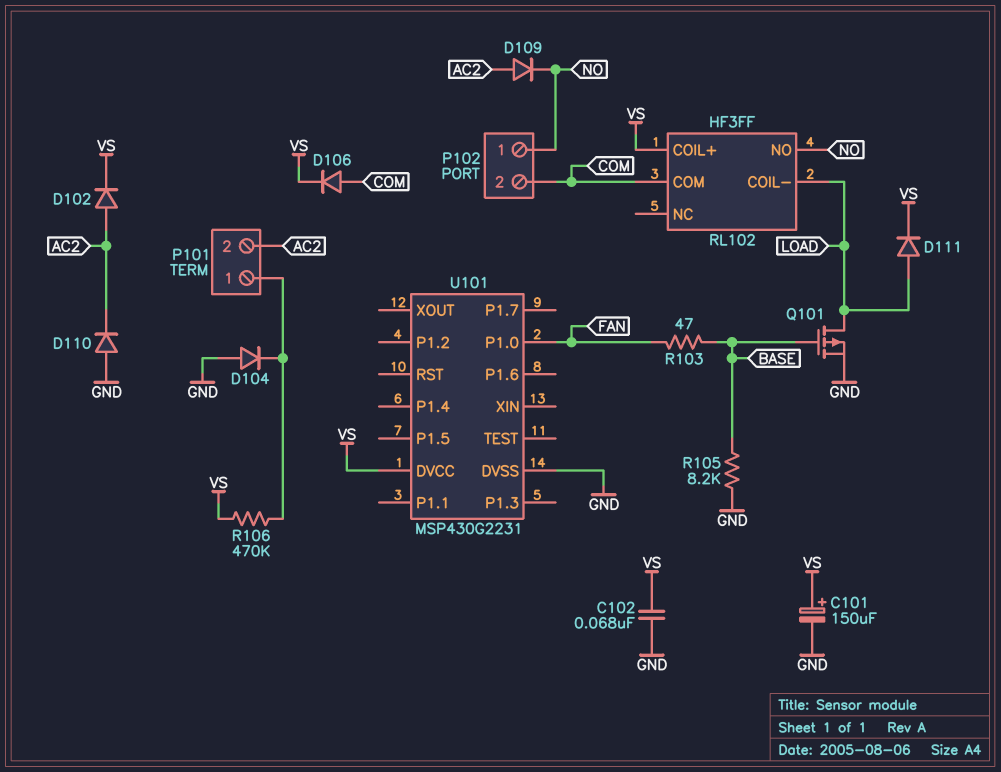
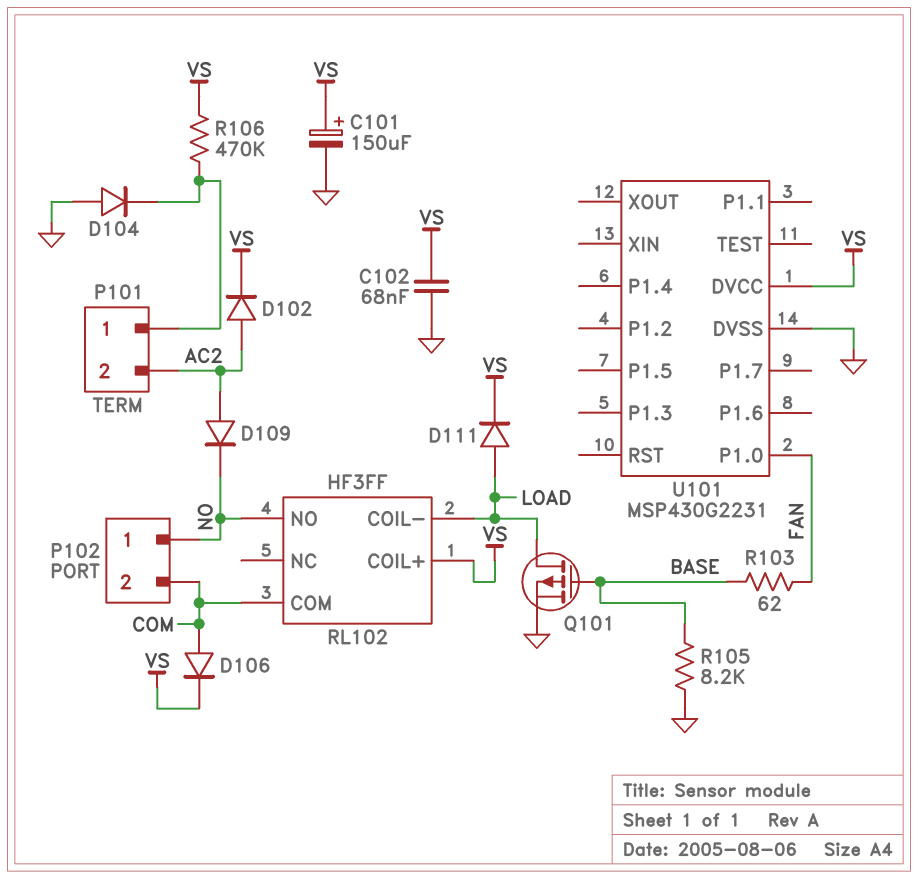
D110: diode (A GND, K AC2) -> none
R103: 47 (BASE, FAN) -> 62 (BASE, FAN)

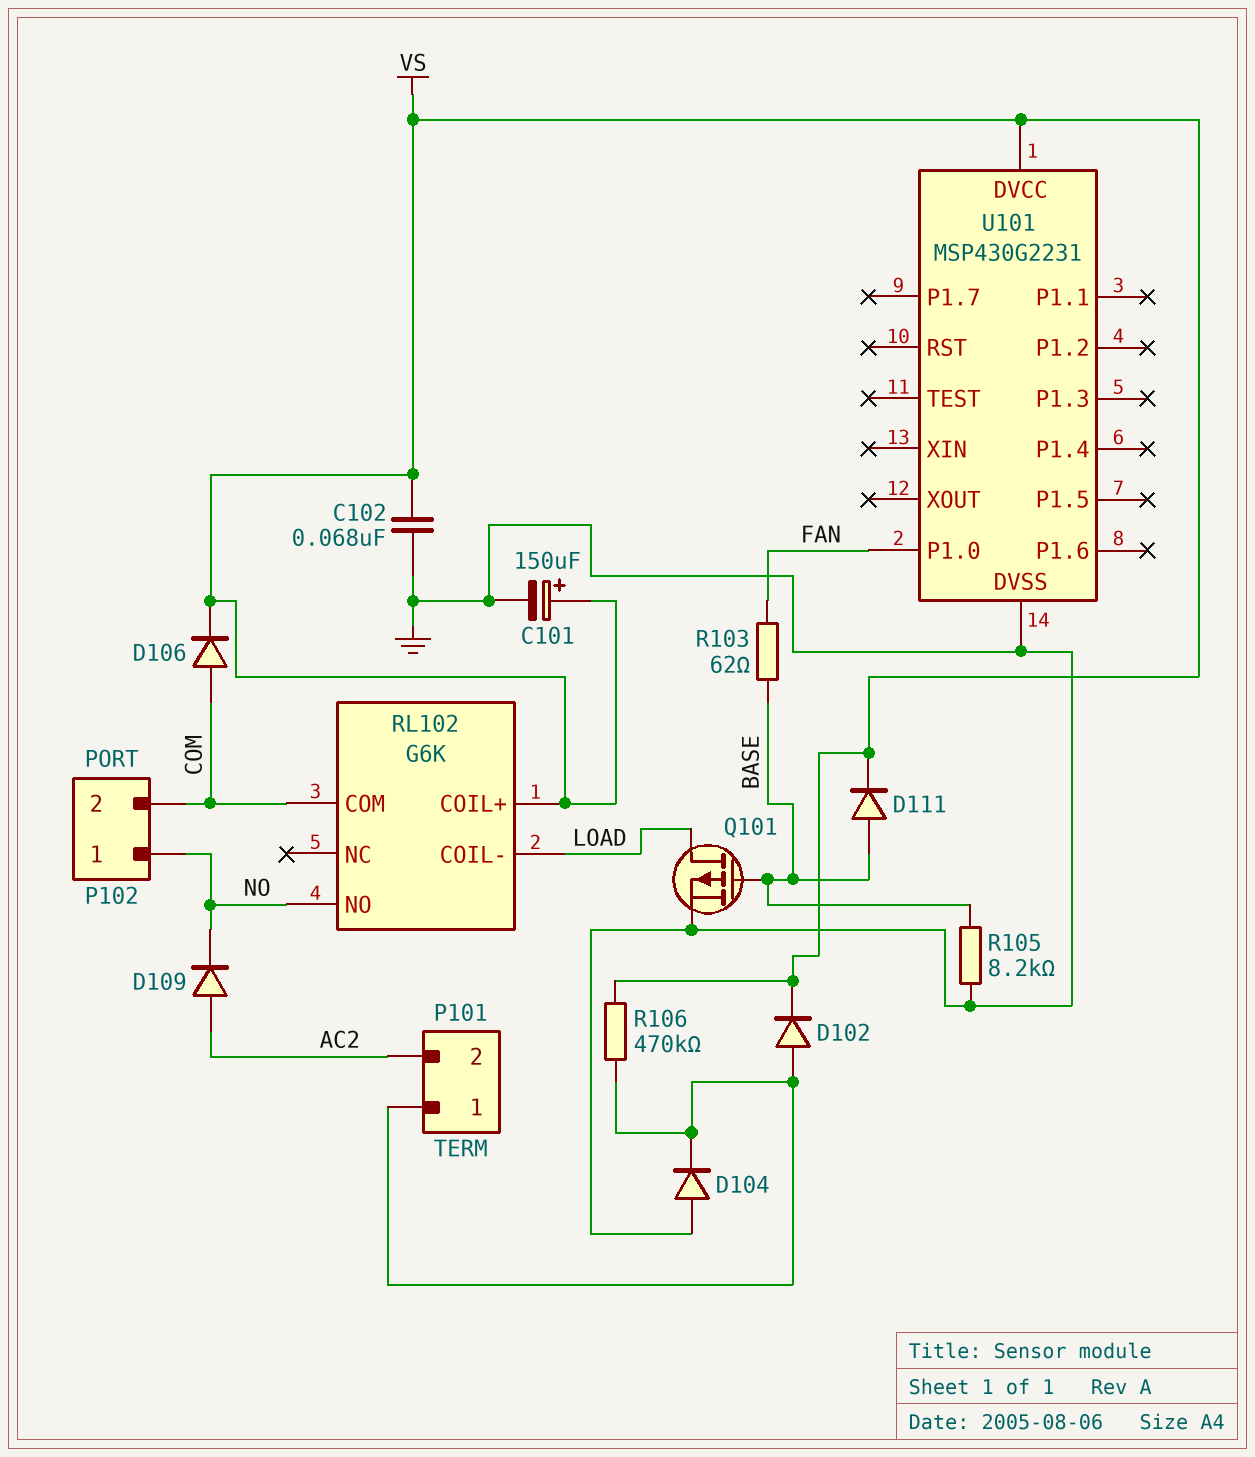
D102: diode (A AC2, K VS) -> diode (A P101/1, K VS)
D111: diode (A LOAD, K VS) -> diode (A BASE, K VS)
RL102: HF3FF -> G6K

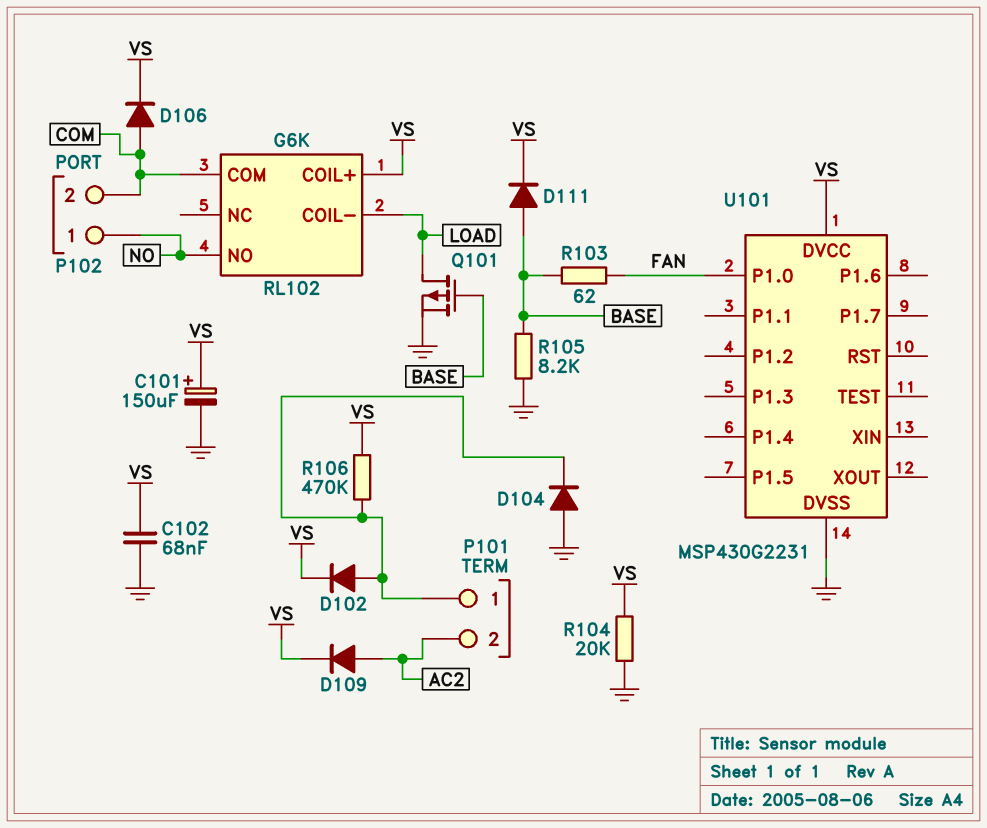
D109: diode (A AC2, K NO) -> diode (A AC2, K VS)
R104: none -> 20k (GND, VS)

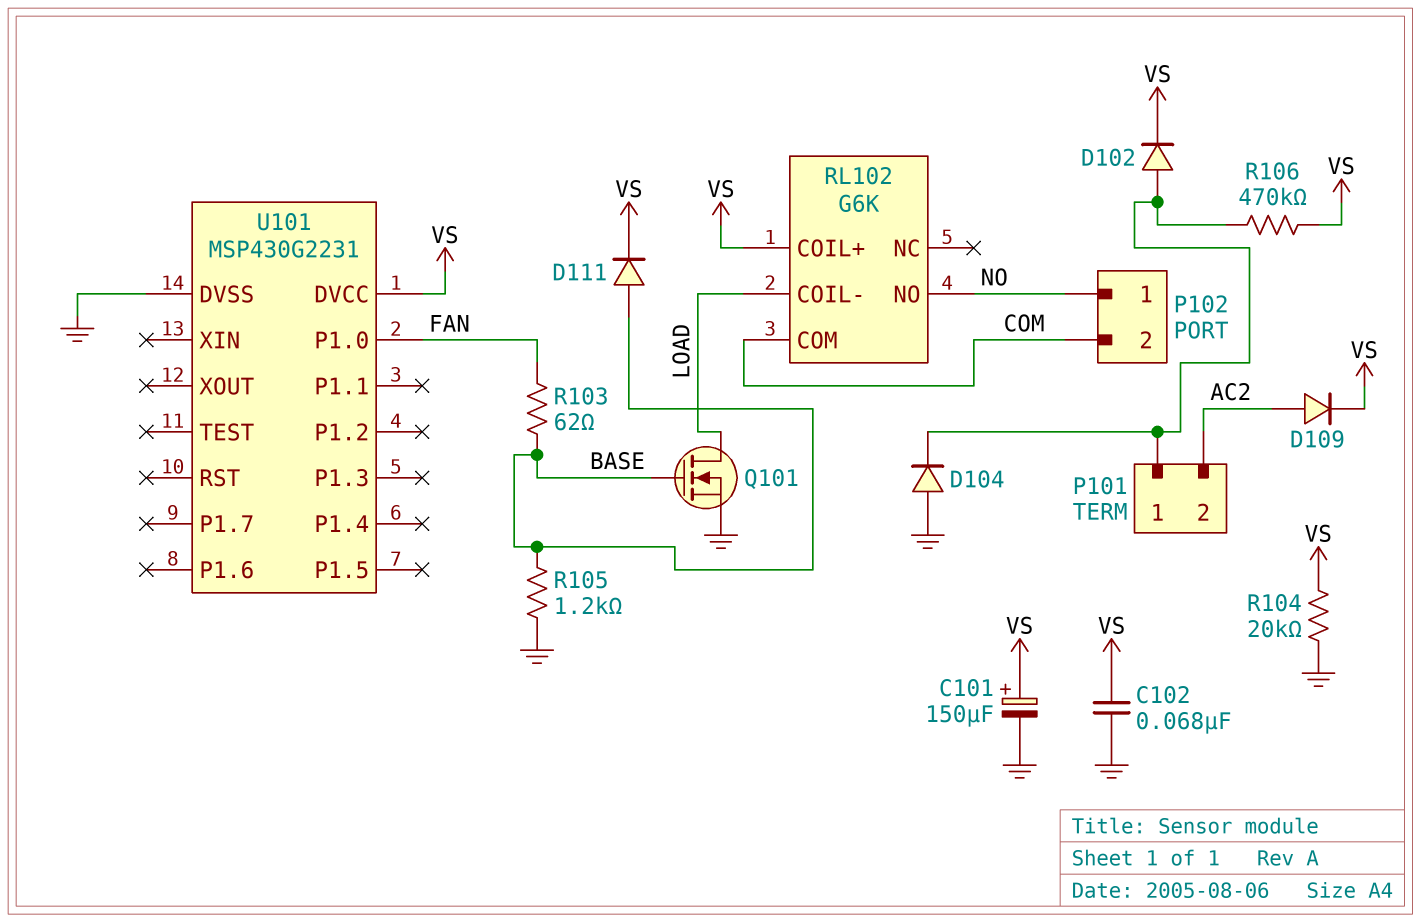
D106: diode (A COM, K VS) -> none
Q101: PMOS (G BASE, D LOAD, S GND) -> NMOS (G BASE, D LOAD, S GND)
R105: 8.2k (BASE, GND) -> 1.2k (BASE, GND)

